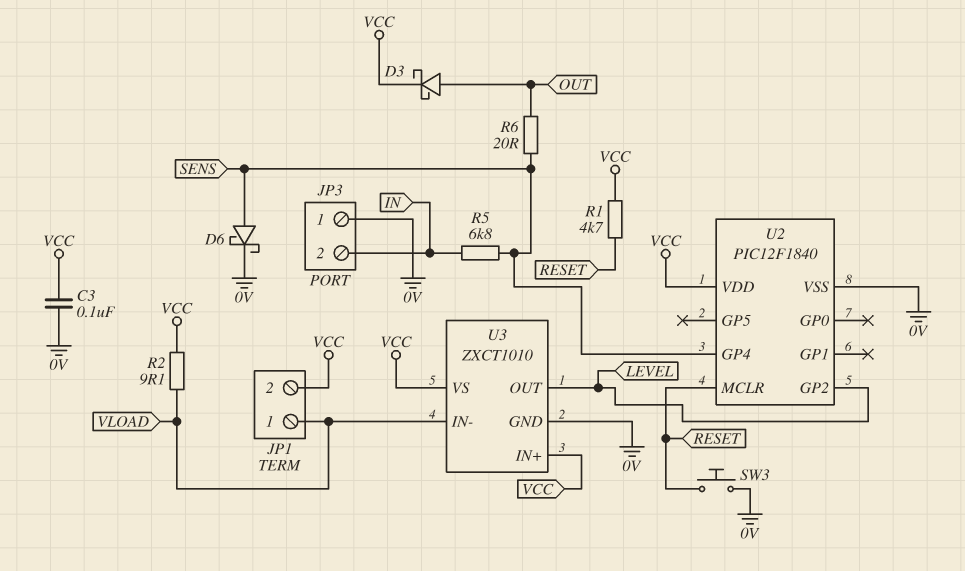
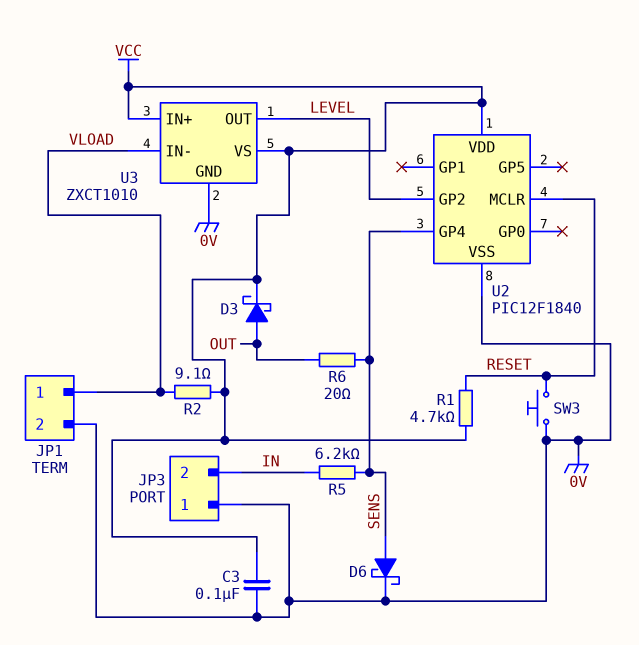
JP1 pin 2: VCC -> 0V
R5: 6.8k (IN, SENS) -> 6.2k (IN, SENS)

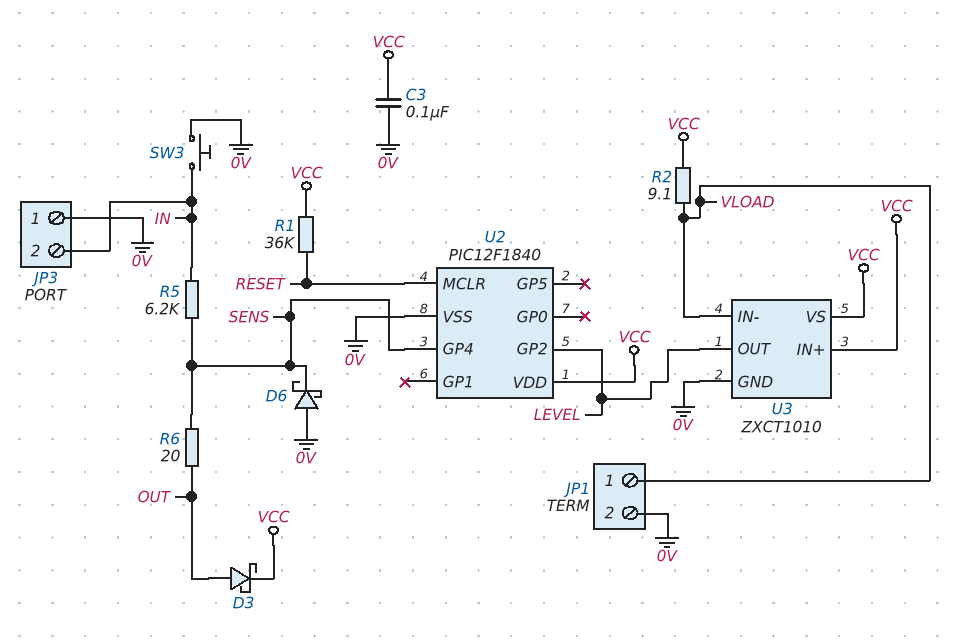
D6: schottky (A SENS, K 0V) -> schottky (A 0V, K SENS)
R1: 4.7k (RESET, VCC) -> 36k (RESET, VCC)
SW3: button (0V, RESET) -> button (0V, IN)

